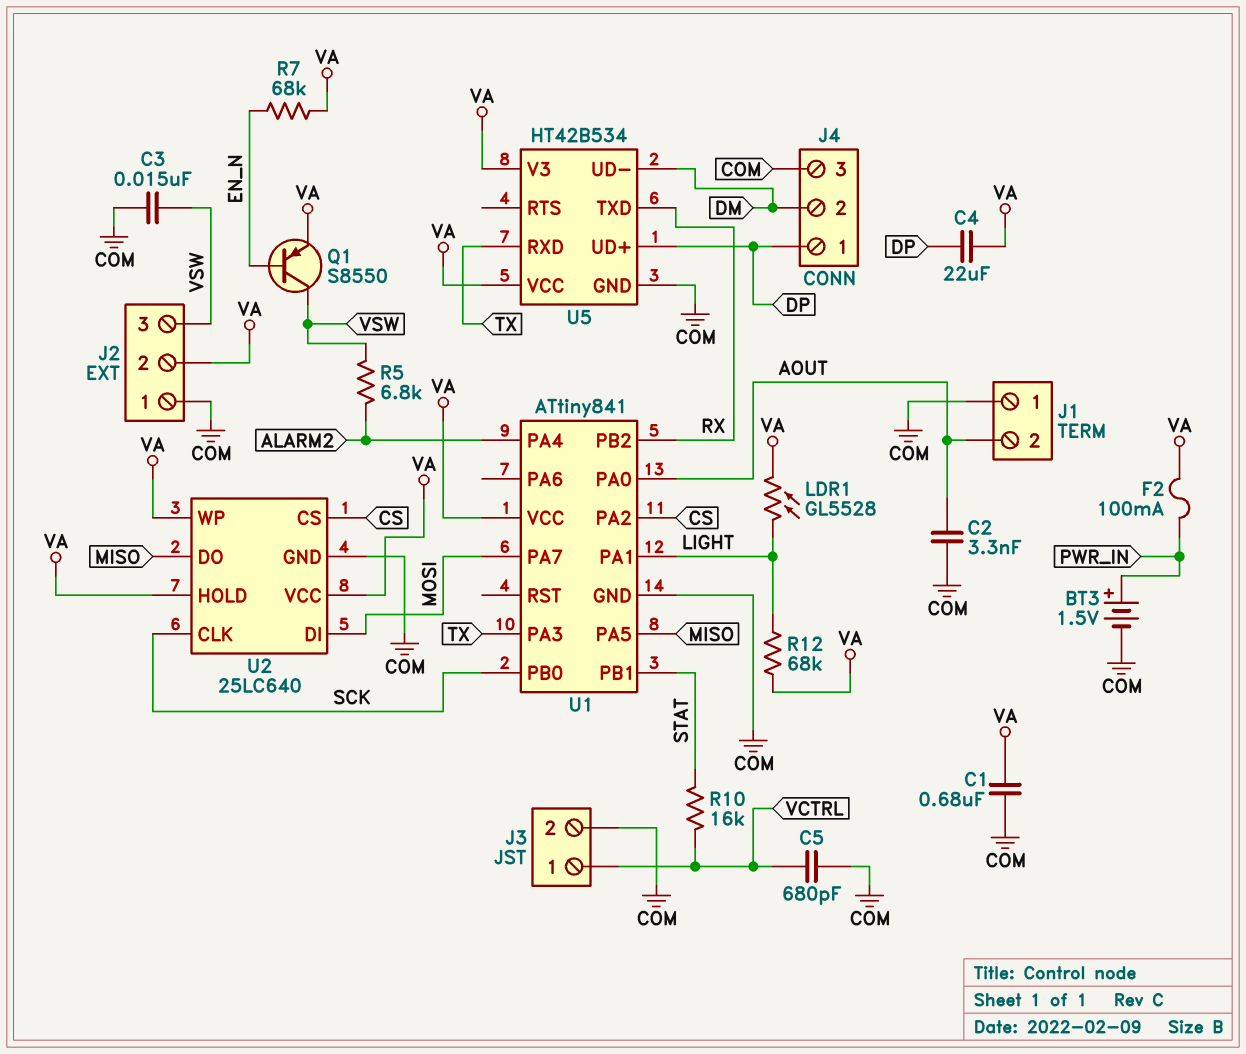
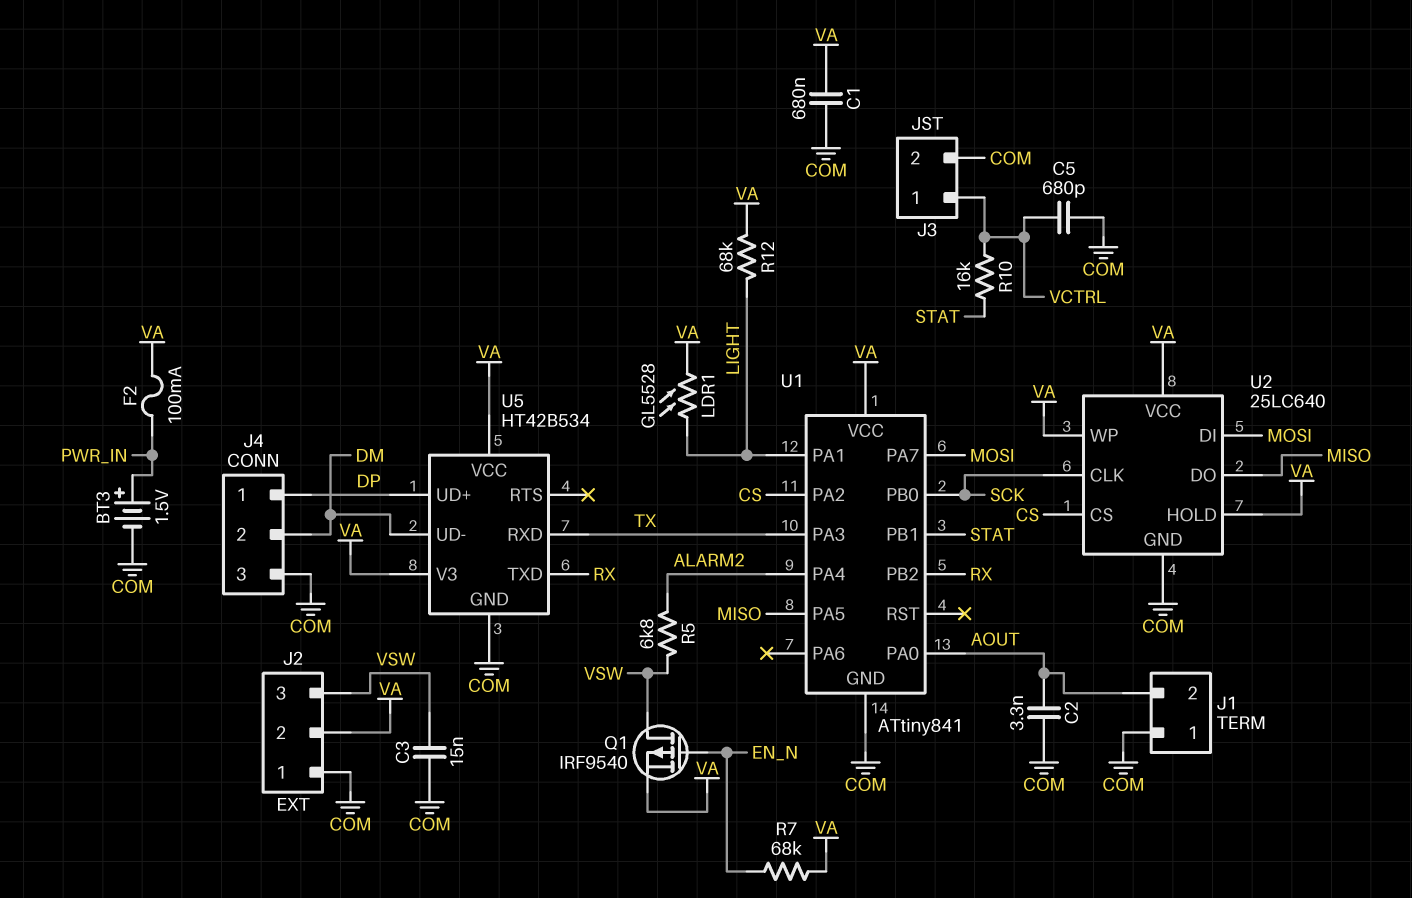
C4: 22uF (DP, VA) -> none
Q1: PNP S8550 (B EN_N, C VSW, E VA) -> PMOS IRF9540 (G EN_N, D VSW, S VA)

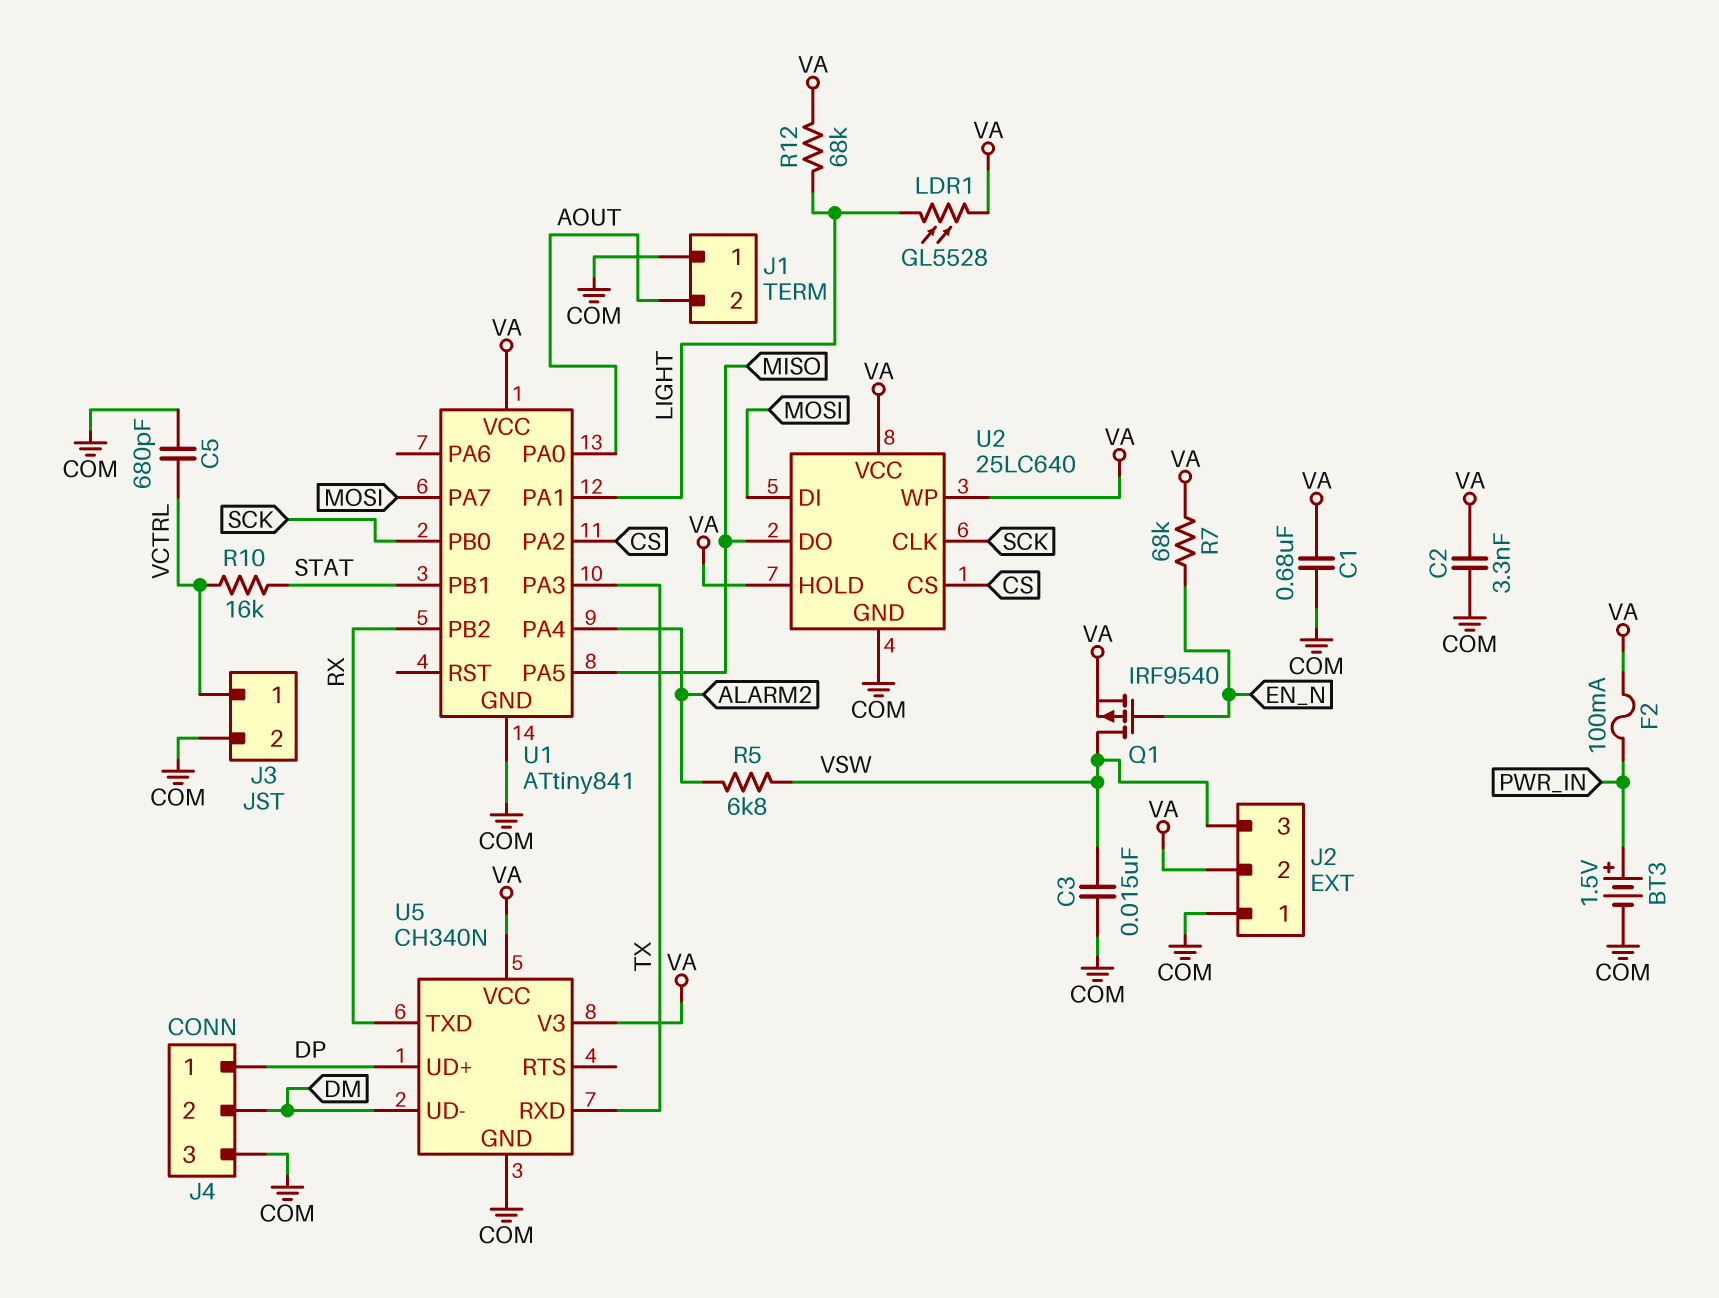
C2: 3.3nF (AOUT, COM) -> 3.3nF (COM, VA)
U5: HT42B534 -> CH340N

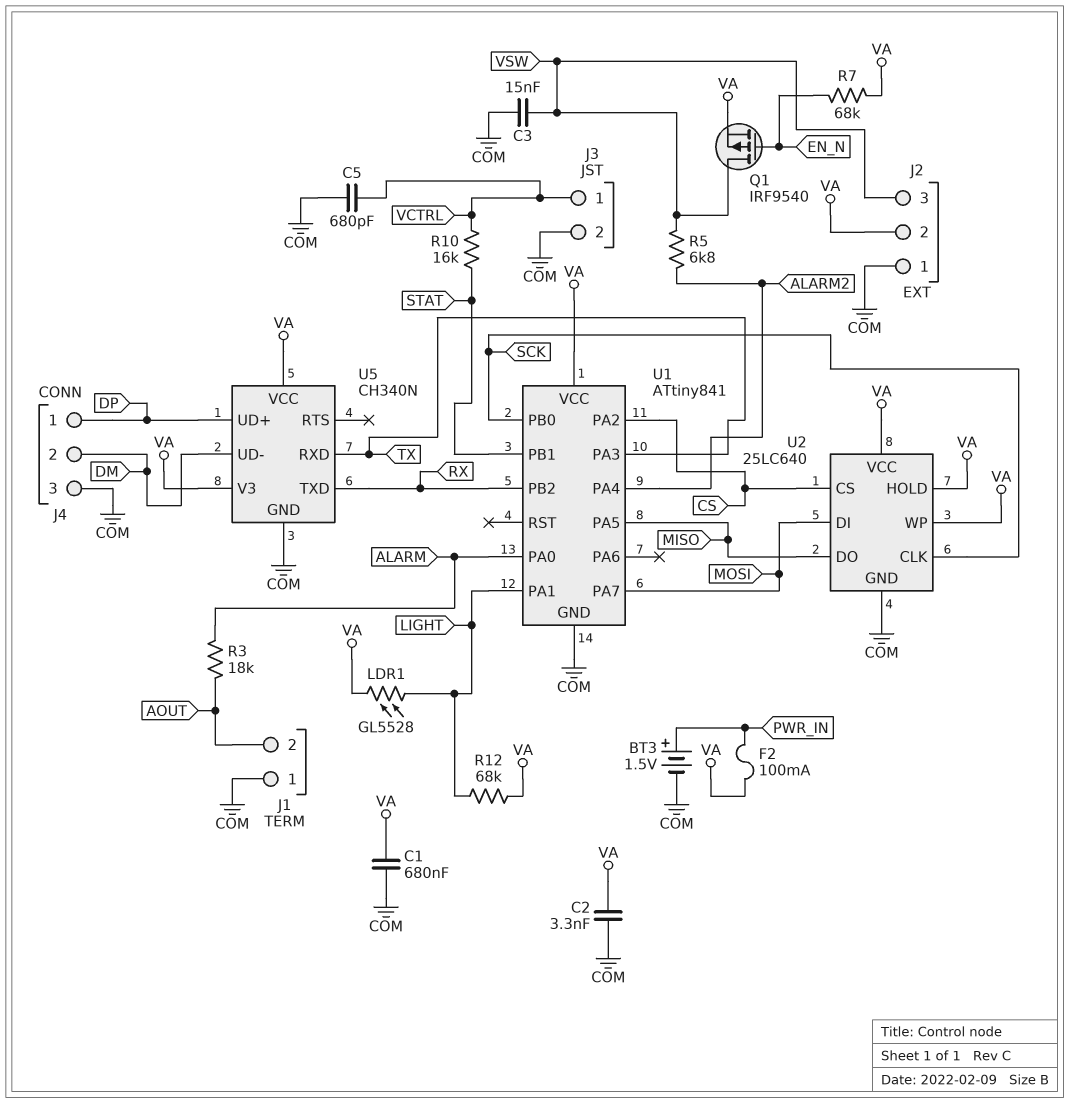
R3: none -> 18k (ALARM, AOUT)
U1 pin PA0: AOUT -> ALARM

